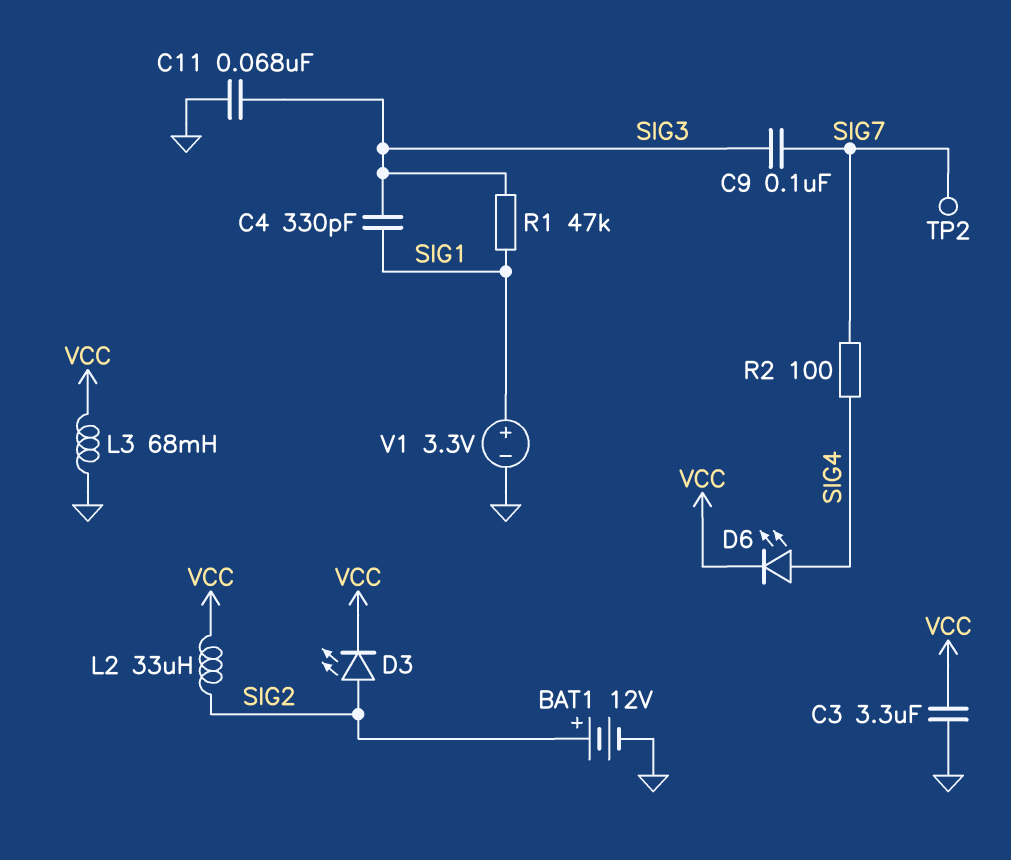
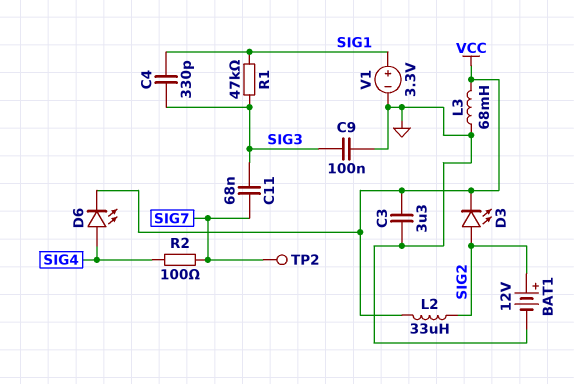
C9: 100nF (SIG3, SIG7) -> 100nF (GND, SIG3)
C11: 68nF (GND, SIG3) -> 68nF (SIG3, SIG7)

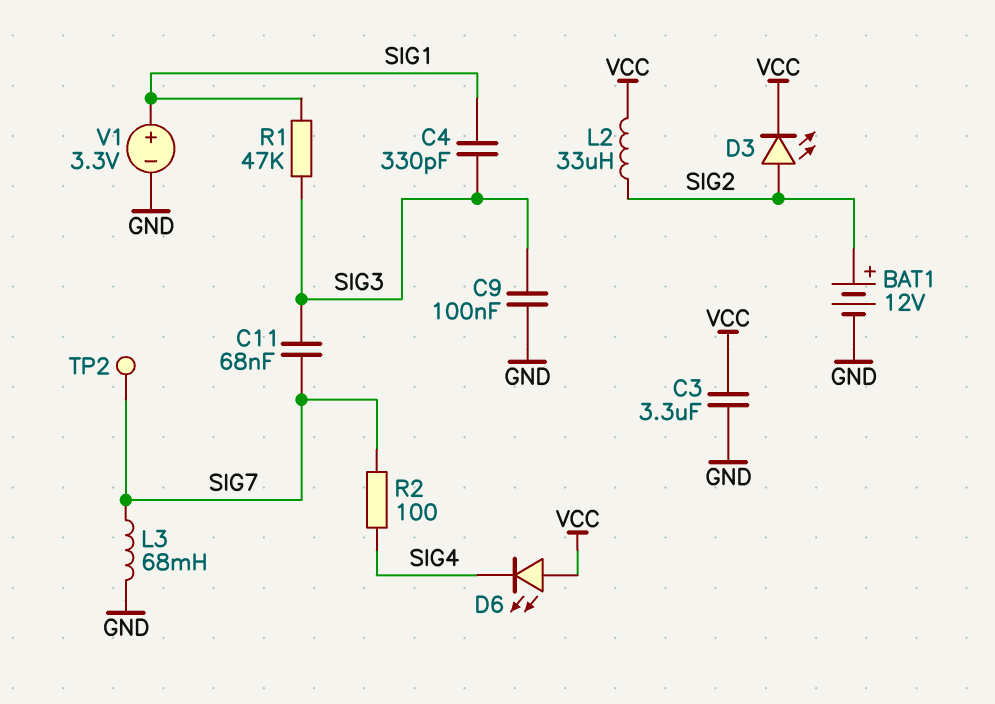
D6: LED (A SIG4, K VCC) -> LED (A VCC, K SIG4)
L3: 68mH (GND, VCC) -> 68mH (GND, SIG7)

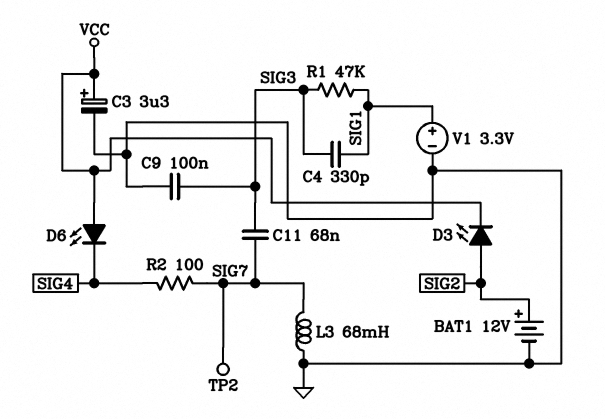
C3: 3.3uF (GND, VCC) -> 3.3uF (plus VCC, minus GND)
L2: 33uH (SIG2, VCC) -> none

